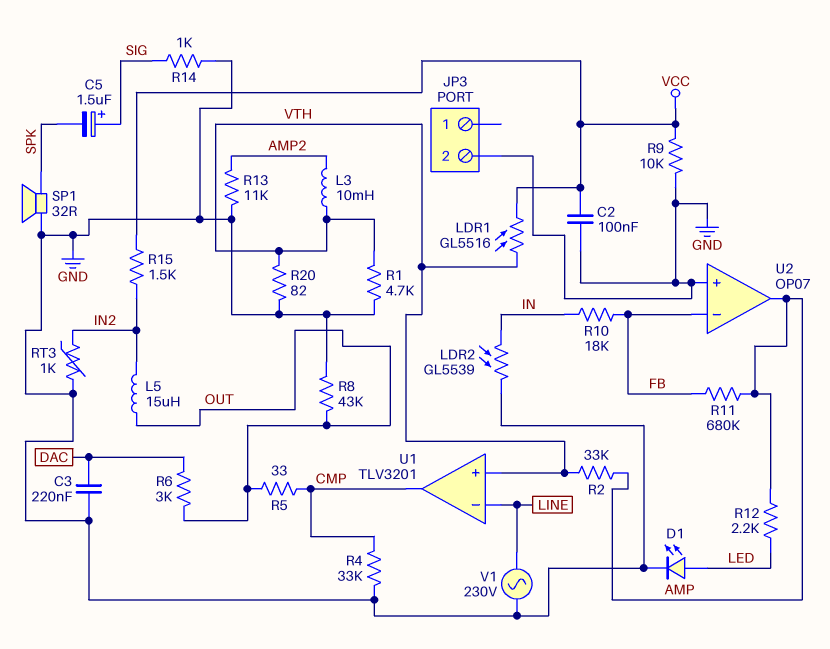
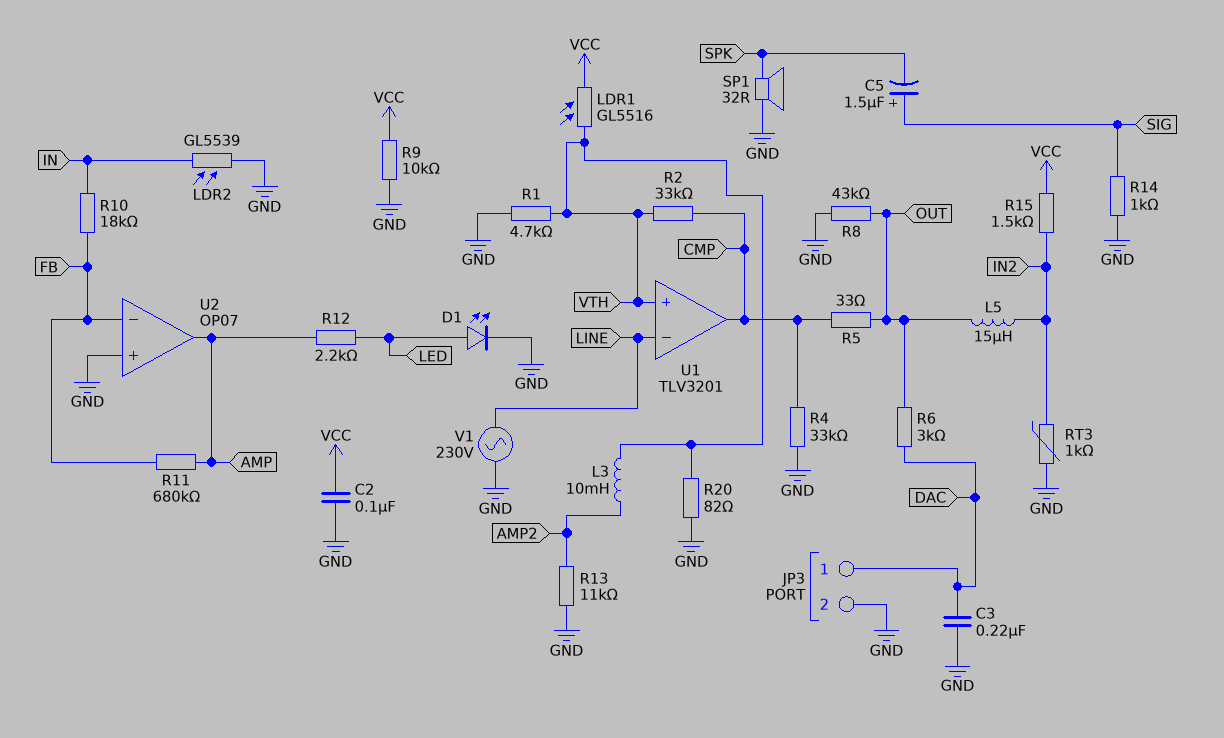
JP3 pin 1: none -> DAC
R2: 33k (AMP, VTH) -> 33k (CMP, VTH)

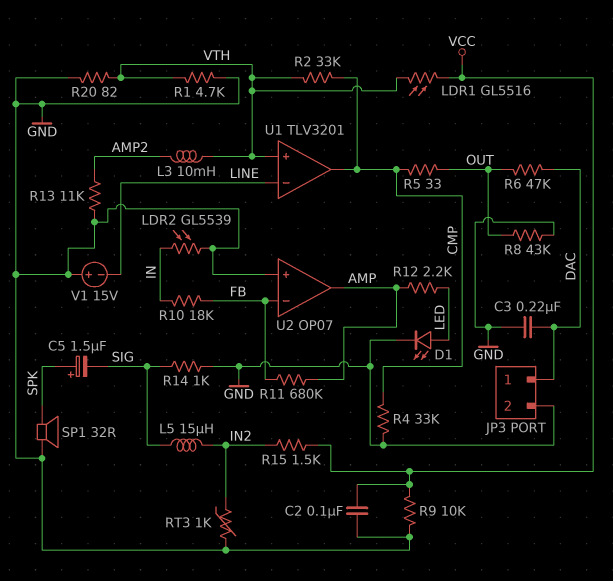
C5: 1.5uF (plus SIG, minus SPK) -> 1.5uF (plus SPK, minus SIG)
L5: 15uH (IN2, OUT) -> 15uH (IN2, SIG)
R6: 3k (DAC, OUT) -> 47k (DAC, OUT)
V1: AC 230V (GND, LINE) -> 15V (plus GND, minus LINE)

